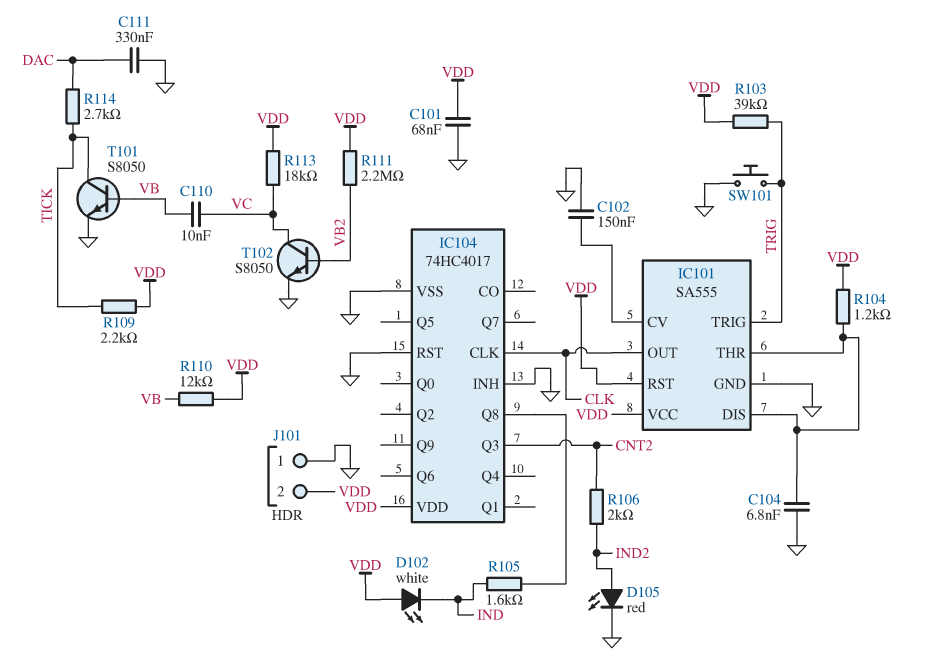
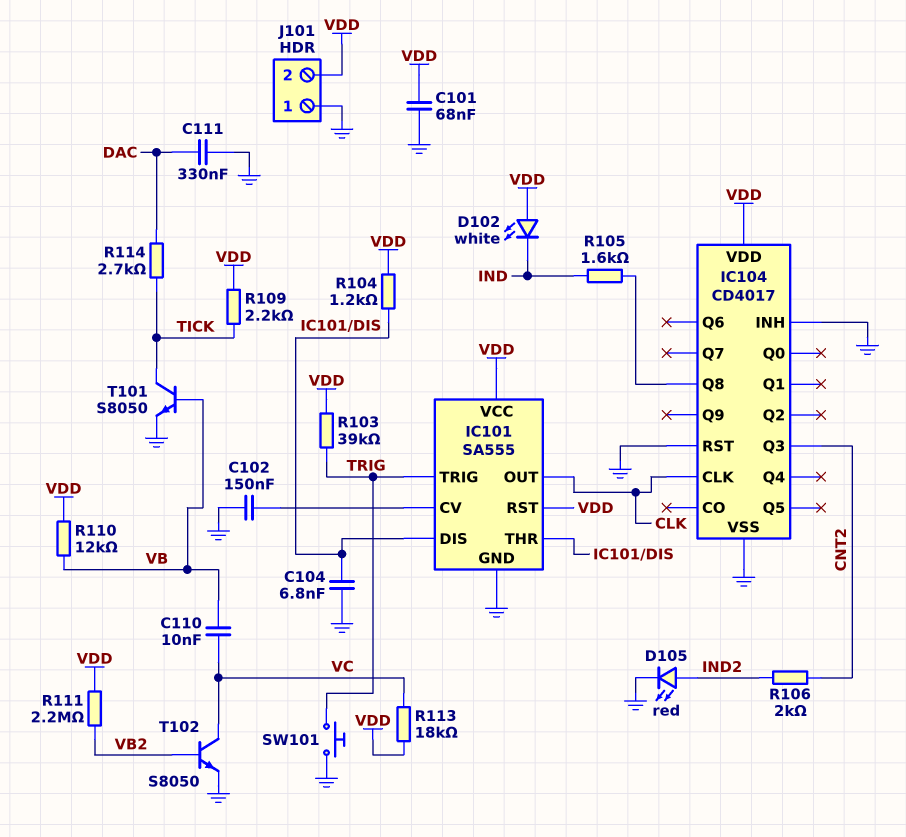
IC104: 74HC4017 -> CD4017

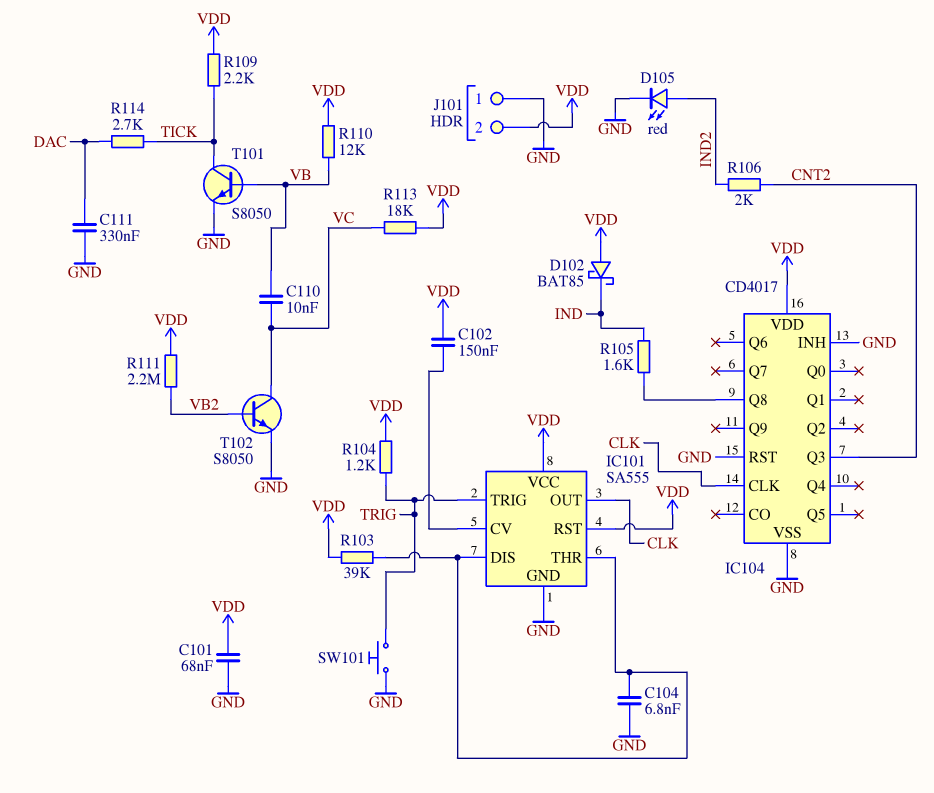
C102: 150nF (GND, IC101/CV) -> 150nF (IC101/CV, VDD)
D102: LED white (A VDD, K IND) -> schottky BAT85 (A VDD, K IND)
R103: 39k (TRIG, VDD) -> 39k (IC101/DIS, VDD)
R104: 1.2k (IC101/DIS, VDD) -> 1.2k (TRIG, VDD)

